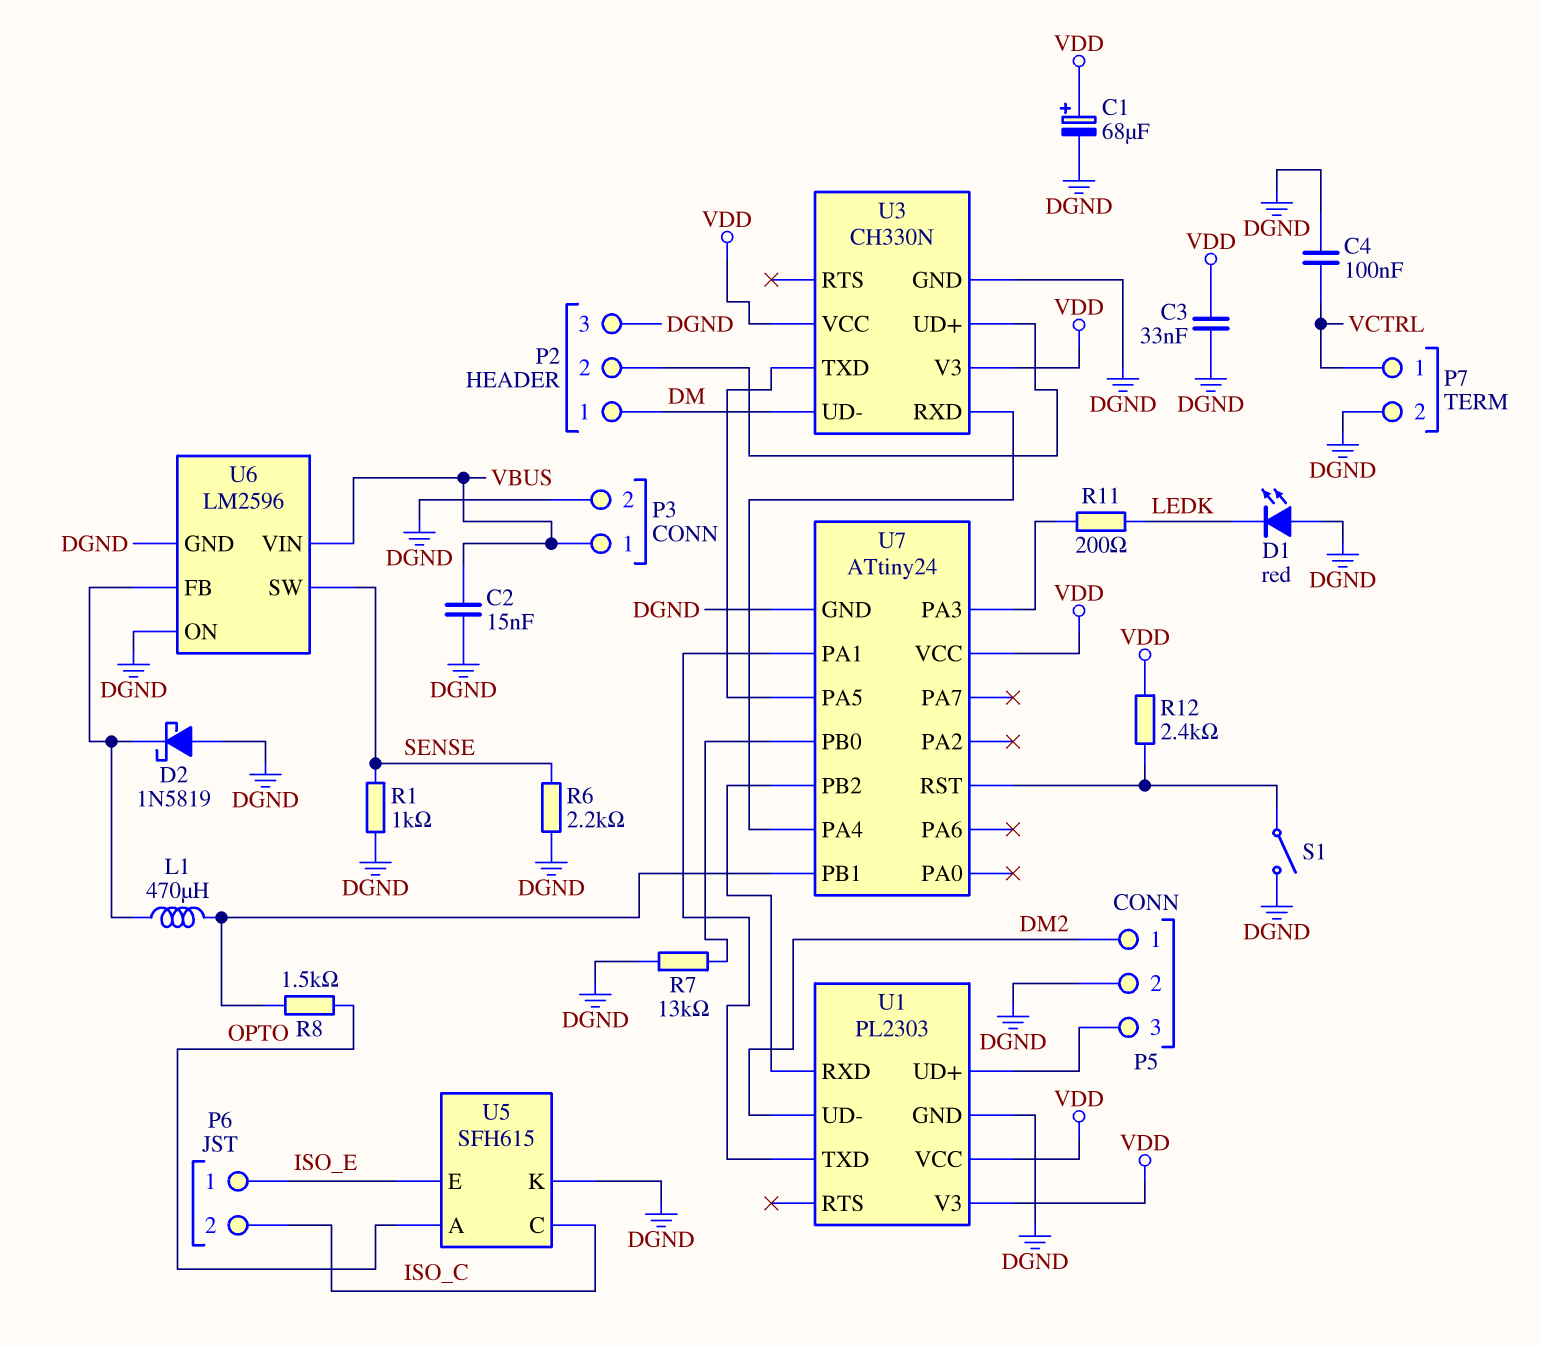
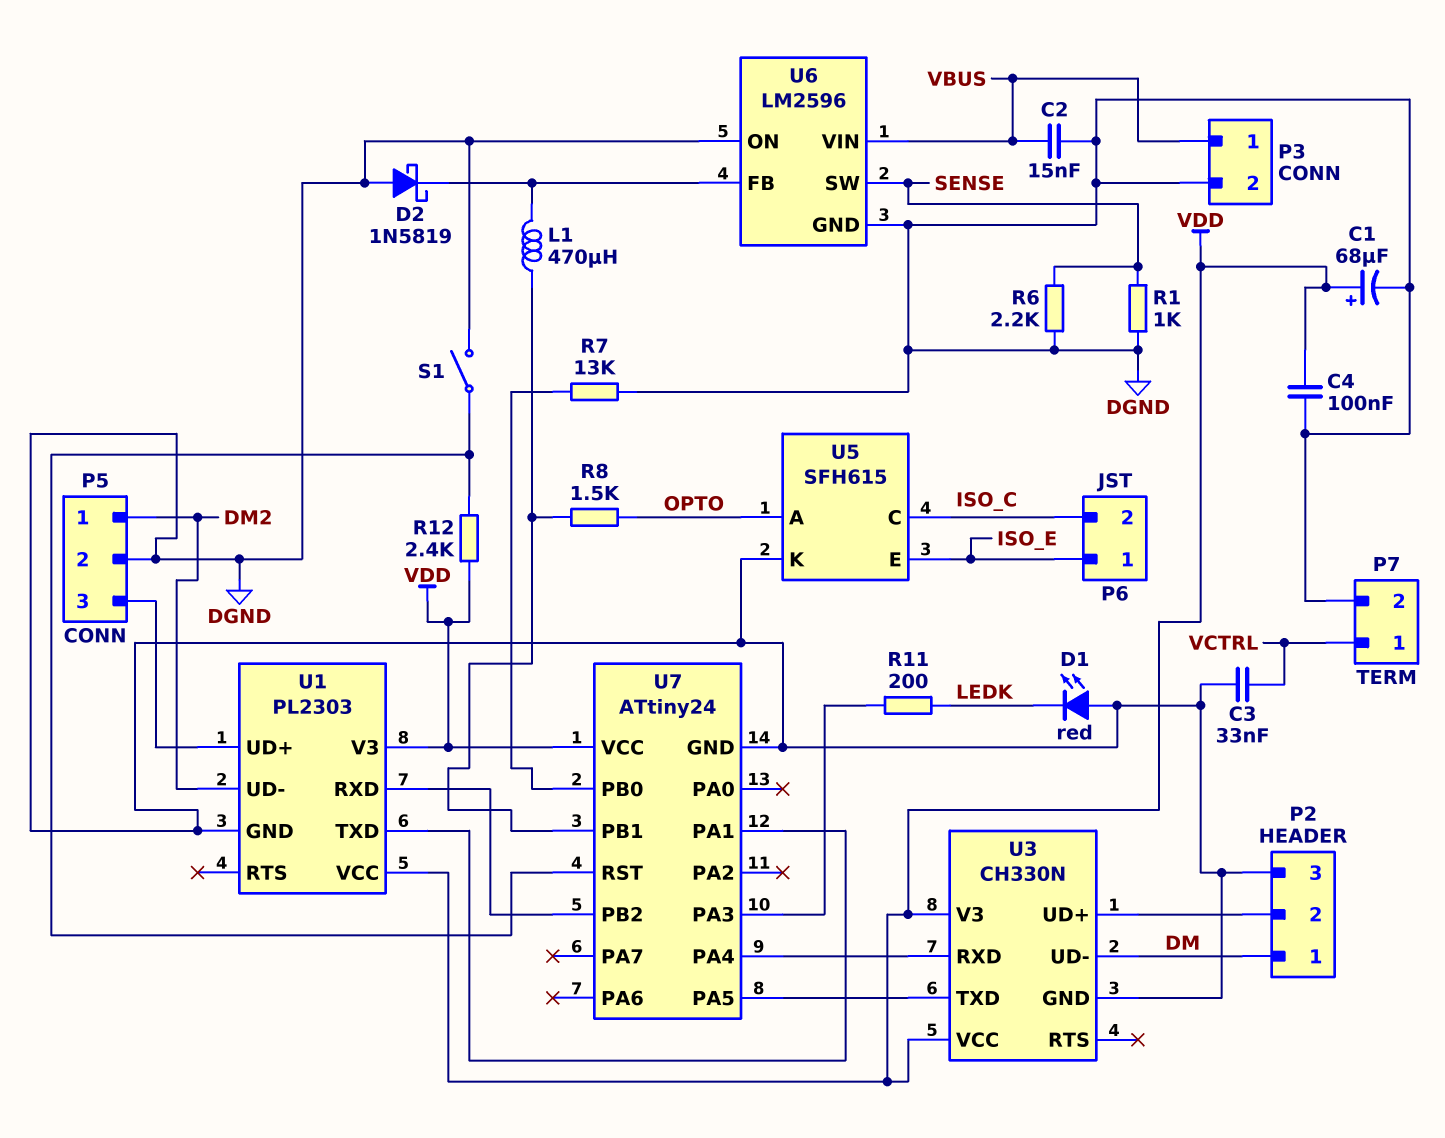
C3: 33nF (DGND, VDD) -> 33nF (DGND, VCTRL)
C4: 100nF (DGND, VCTRL) -> 100nF (DGND, VDD)

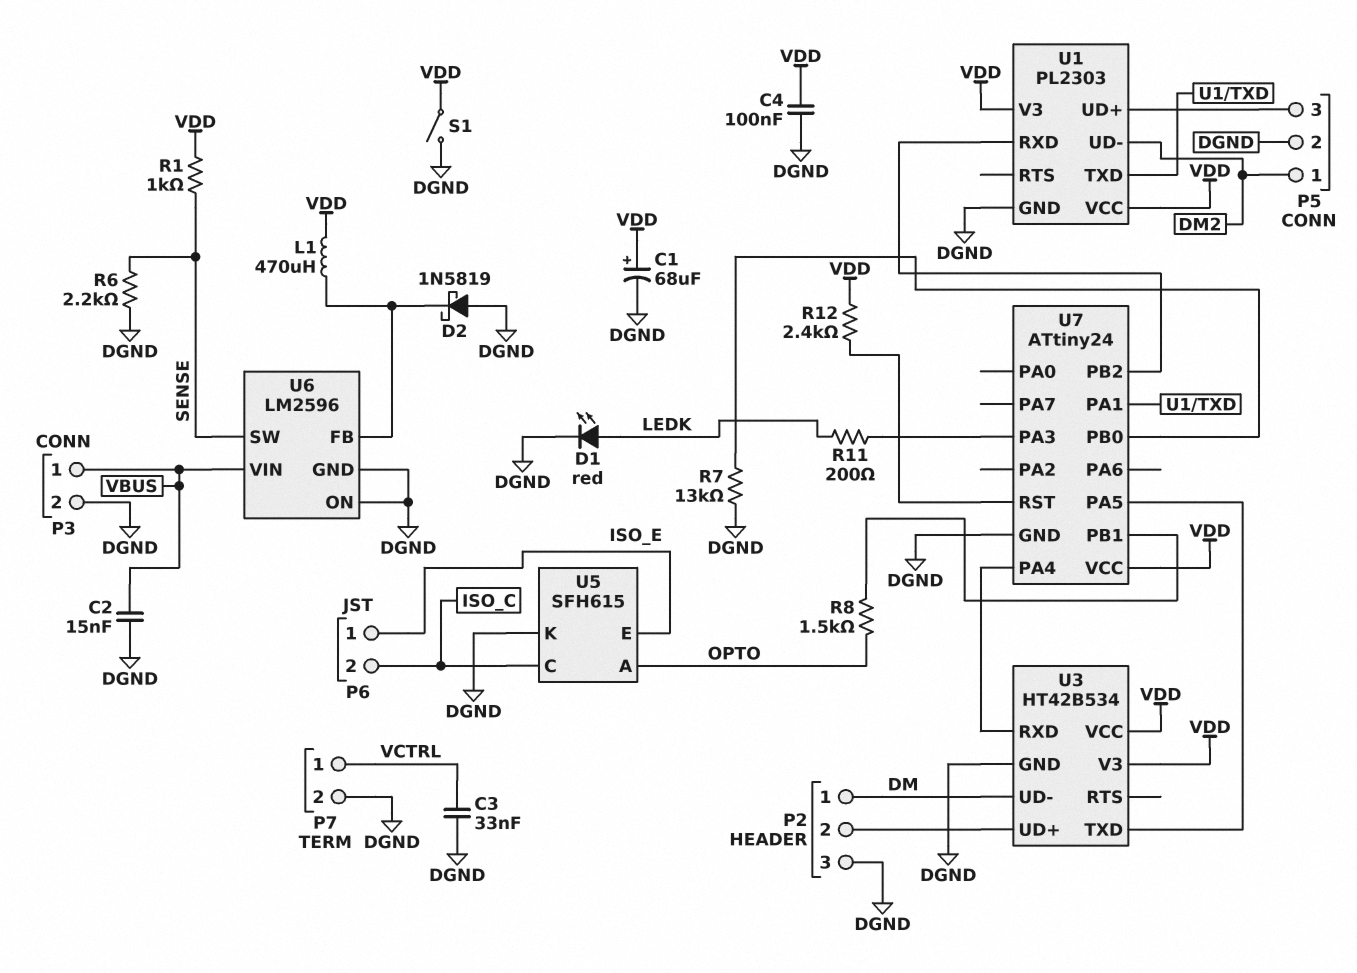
D1: LED red (A DGND, K LEDK) -> LED red (A LEDK, K DGND)
L1: 470uH (U6/FB, U7/PB1) -> 470uH (U6/FB, VDD)
R1: 1k (DGND, SENSE) -> 1k (SENSE, VDD)
S1: switch (DGND, U7/RST) -> switch (DGND, VDD)
U3: CH330N -> HT42B534

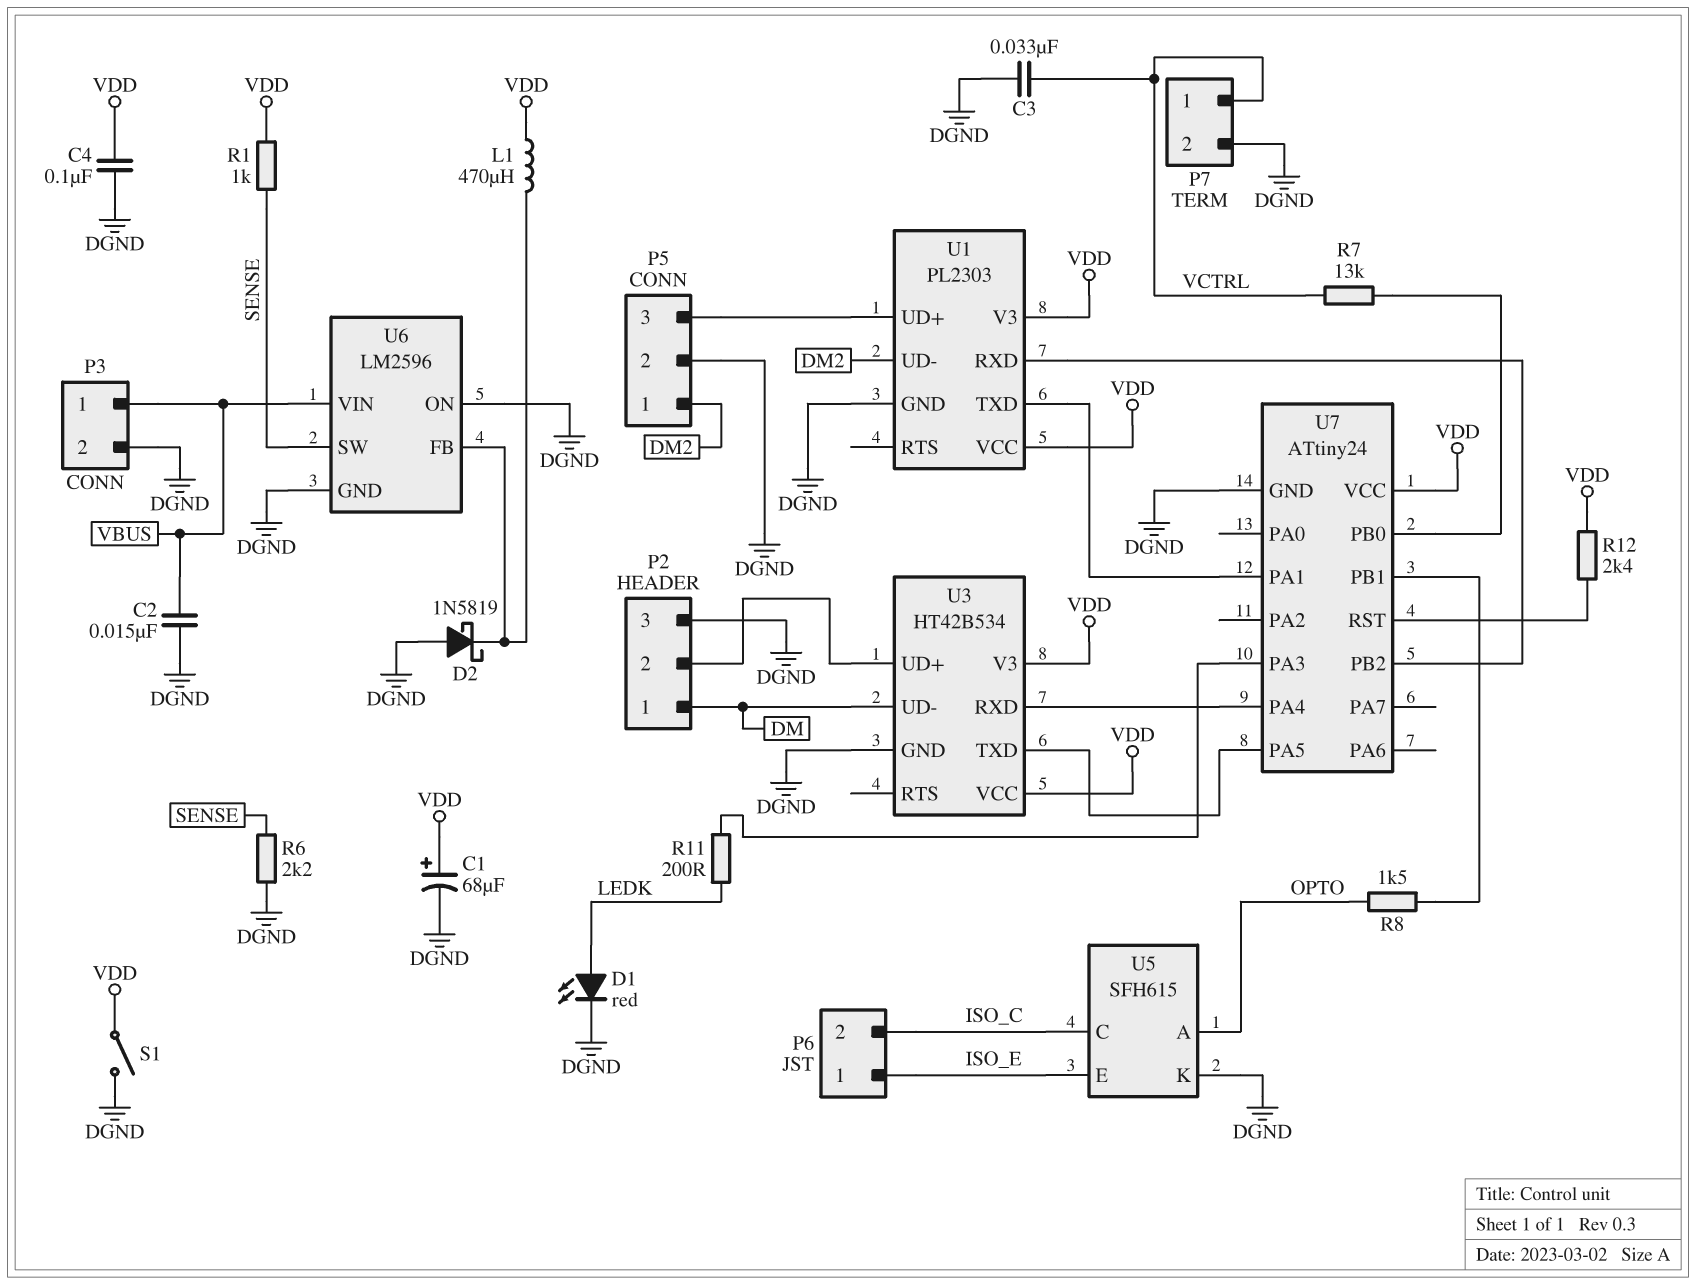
R7: 13k (DGND, U7/PB0) -> 13k (U7/PB0, VCTRL)

